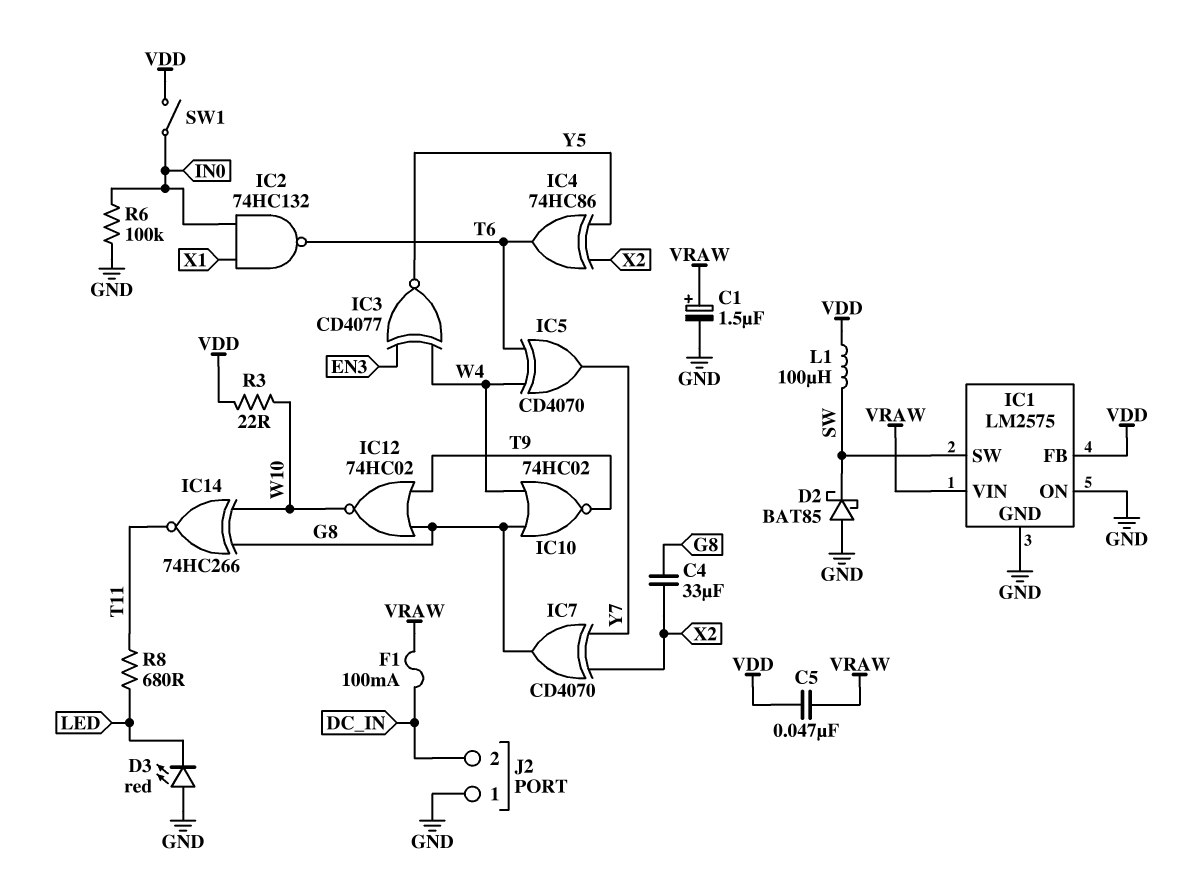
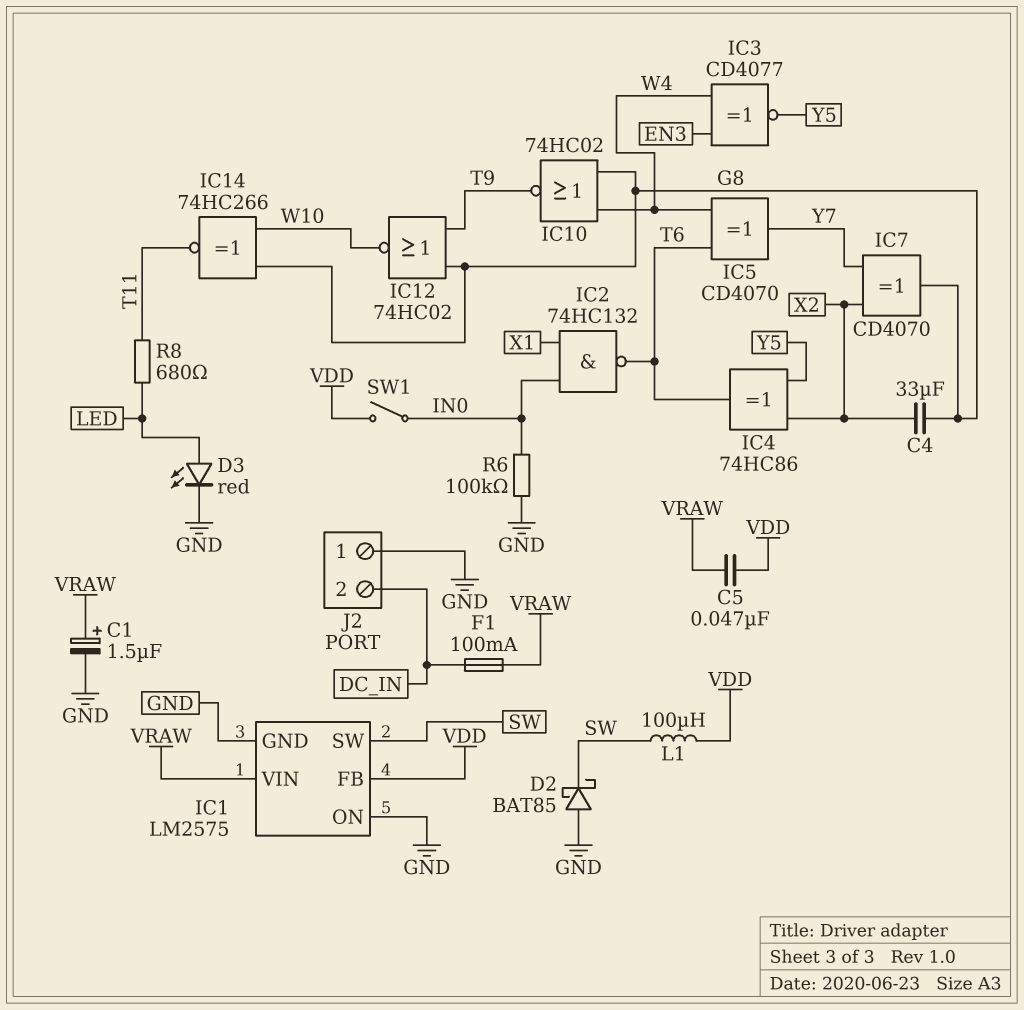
D3: LED red (A GND, K LED) -> LED red (A LED, K GND)
R3: 22 (VDD, W10) -> none

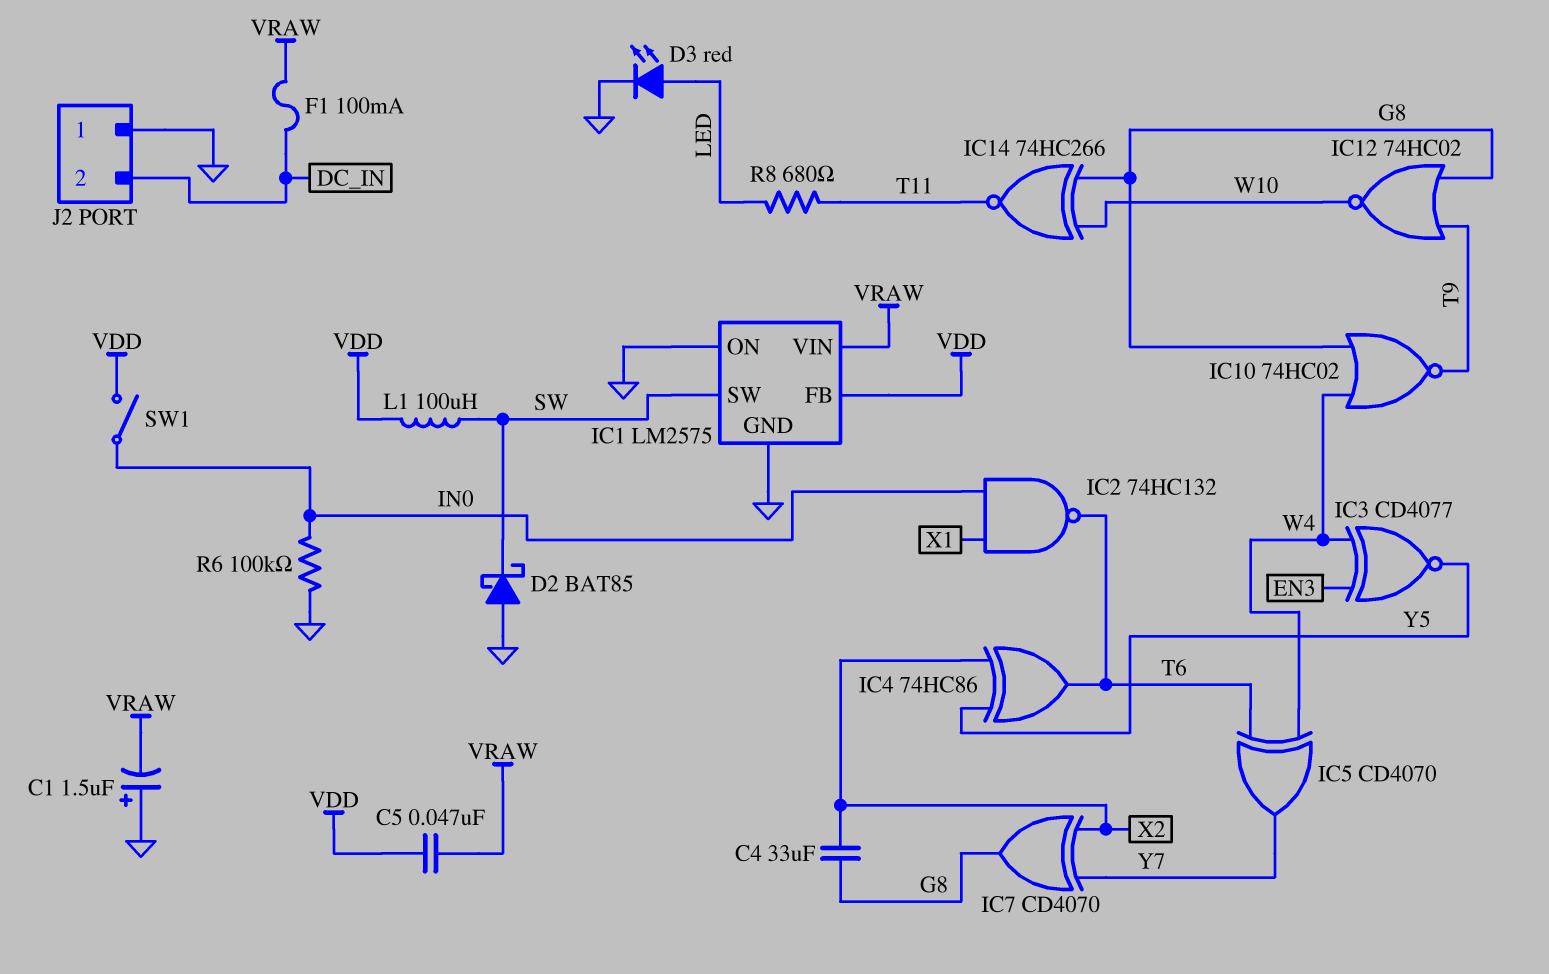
C1: 1.5uF (plus VRAW, minus GND) -> 1.5uF (plus GND, minus VRAW)

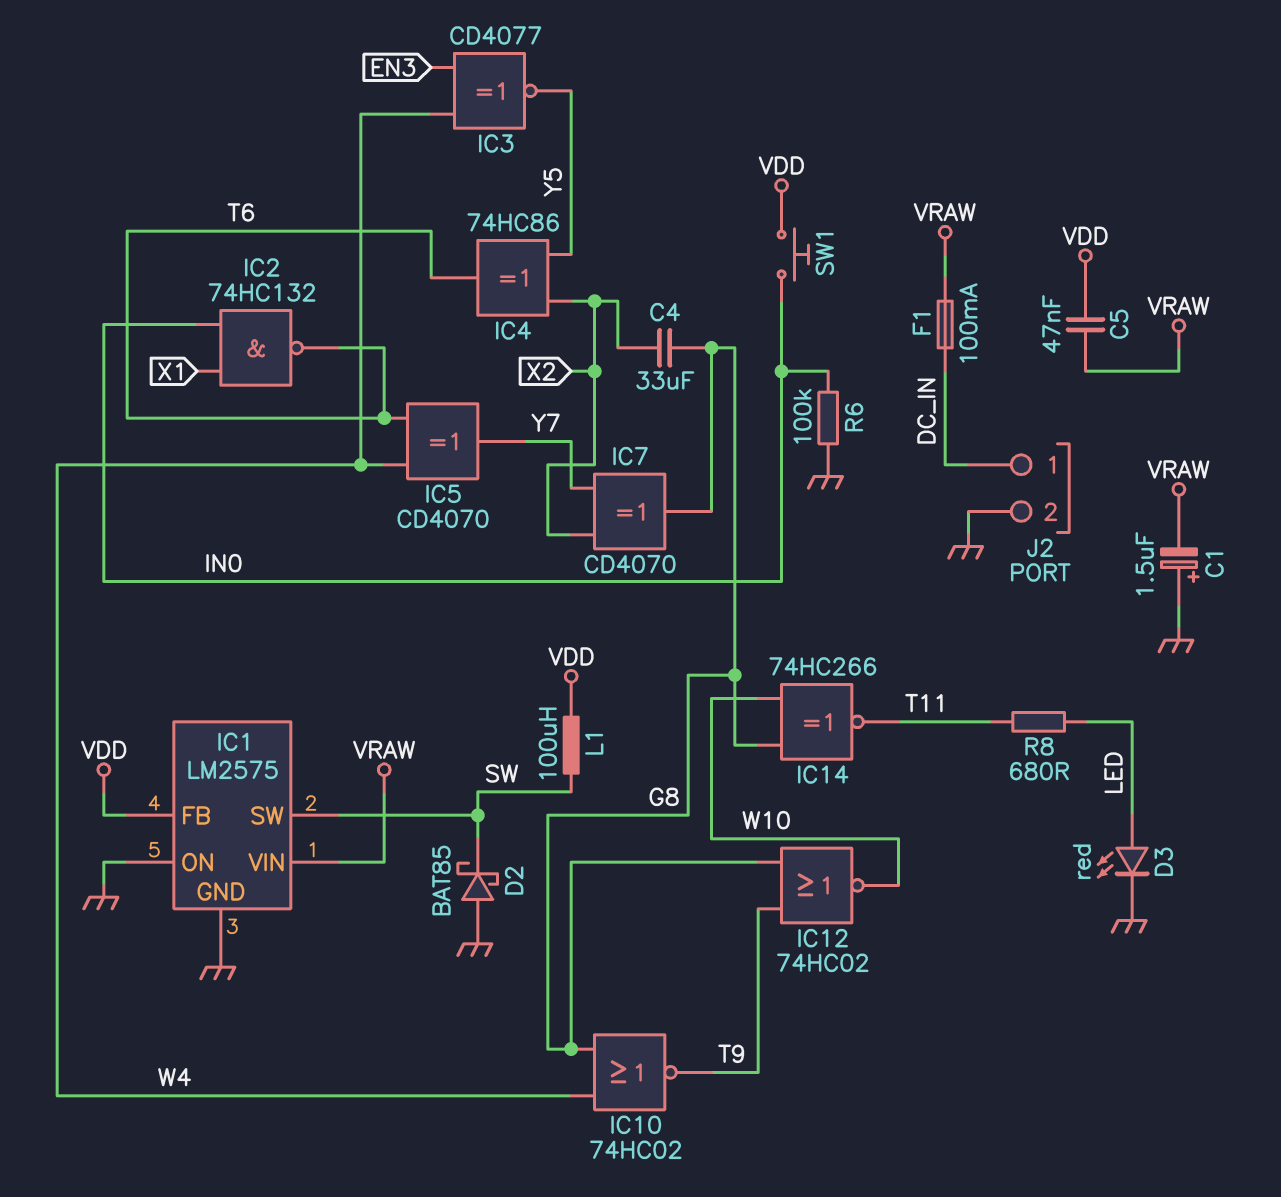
J2 pin 1: GND -> DC_IN
J2 pin 2: DC_IN -> GND
SW1: switch (IN0, VDD) -> button (IN0, VDD)

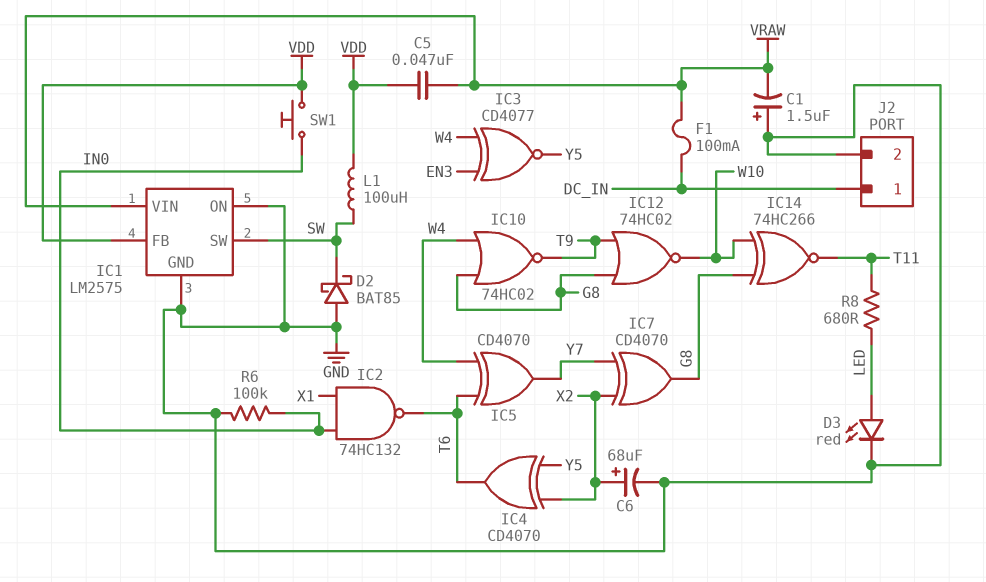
C4: 33uF (G8, X2) -> none
C6: none -> 68uF (plus X2, minus GND)
IC4: XOR 74HC86 (in X2, in Y5, out T6) -> XOR CD4070 (in X2, in Y5, out T6)

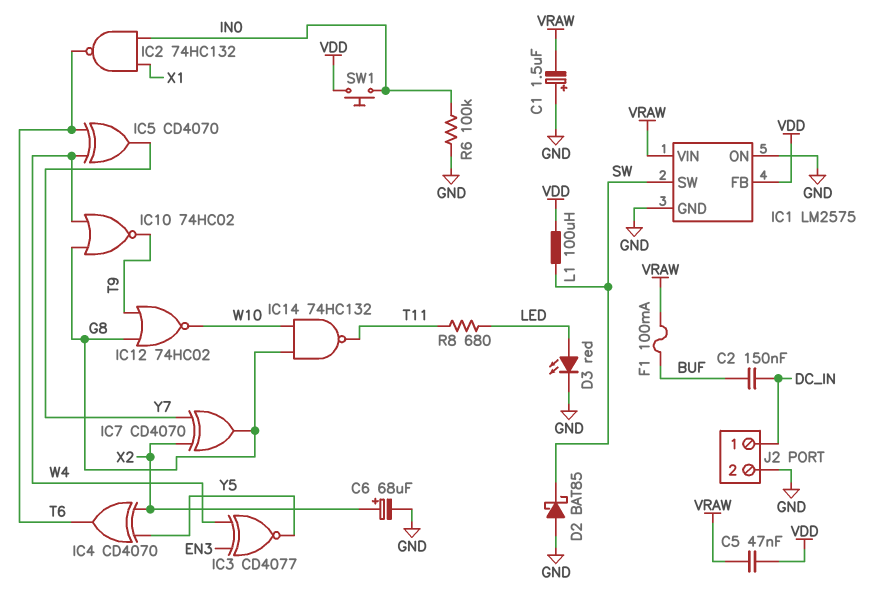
C2: none -> 150nF (BUF, DC_IN)
F1: 100mA (DC_IN, VRAW) -> 100mA (BUF, VRAW)
IC14: XNOR 74HC266 (in G8, in W10, out T11) -> NAND 74HC132 (in G8, in W10, out T11)

